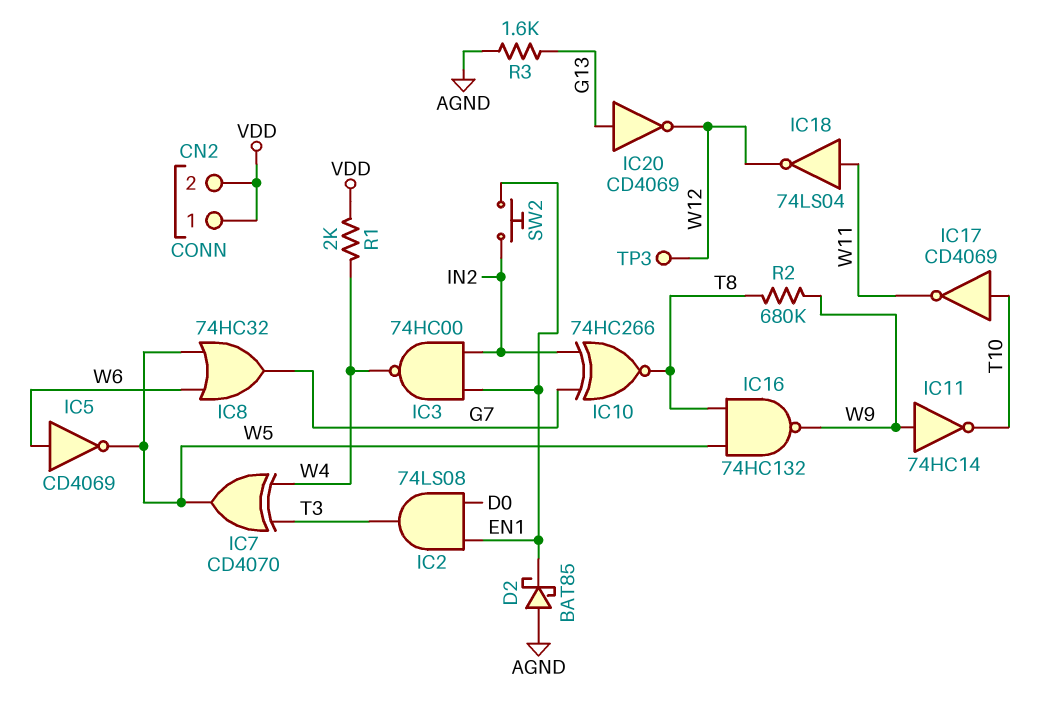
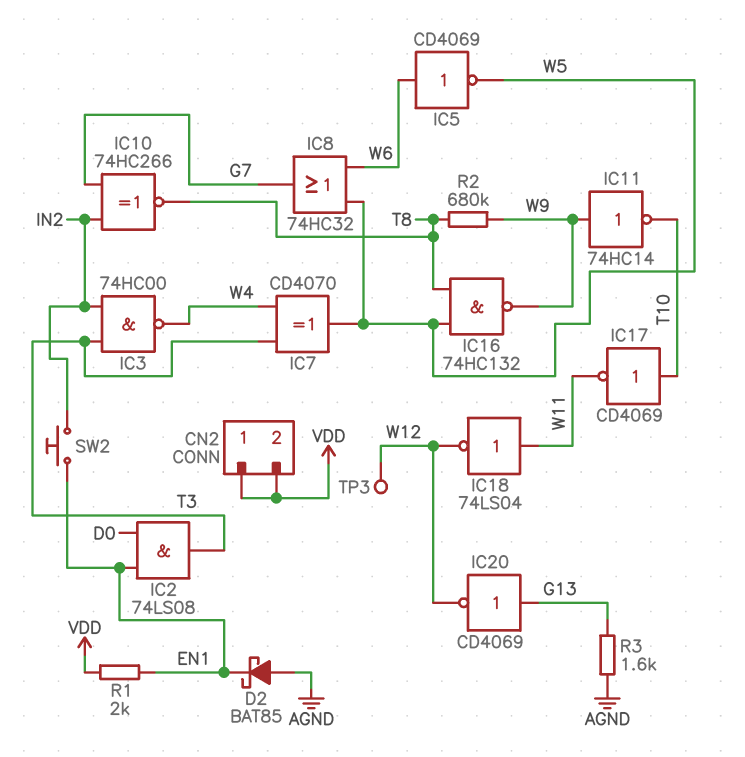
IC3: NAND 74HC00 (in EN1, in IN2, out W4) -> NAND 74HC00 (in IN2, in T3, out W4)
R1: 2k (VDD, W4) -> 2k (EN1, VDD)

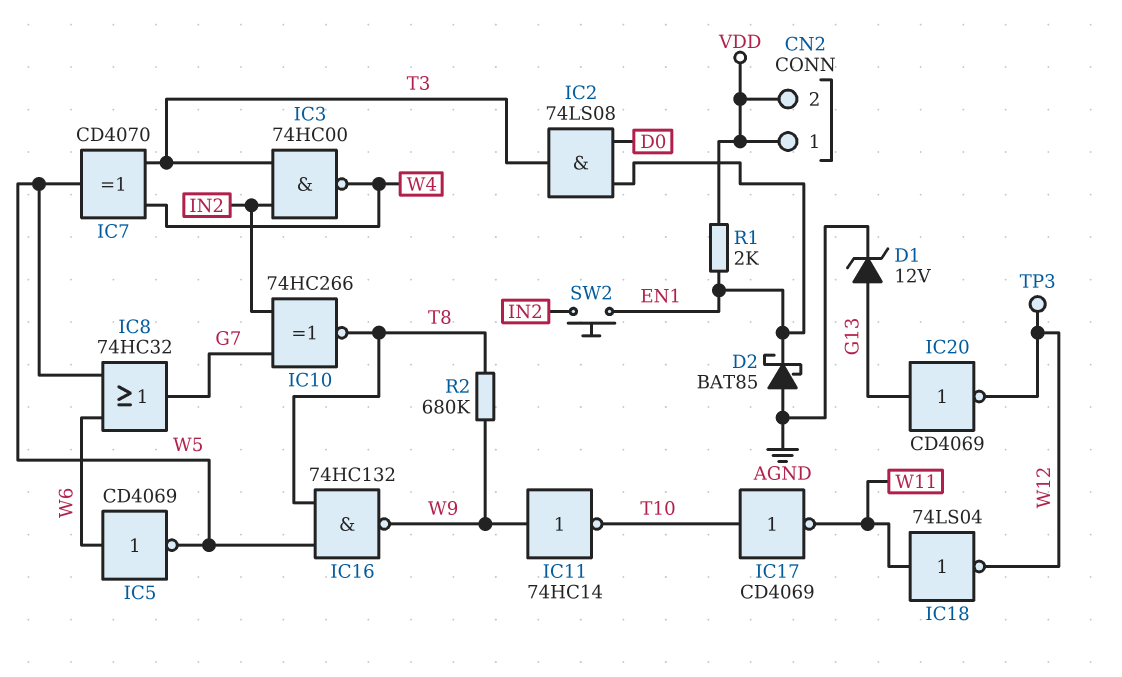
D1: none -> zener 12V (A G13, K AGND)
R3: 1.6k (AGND, G13) -> none

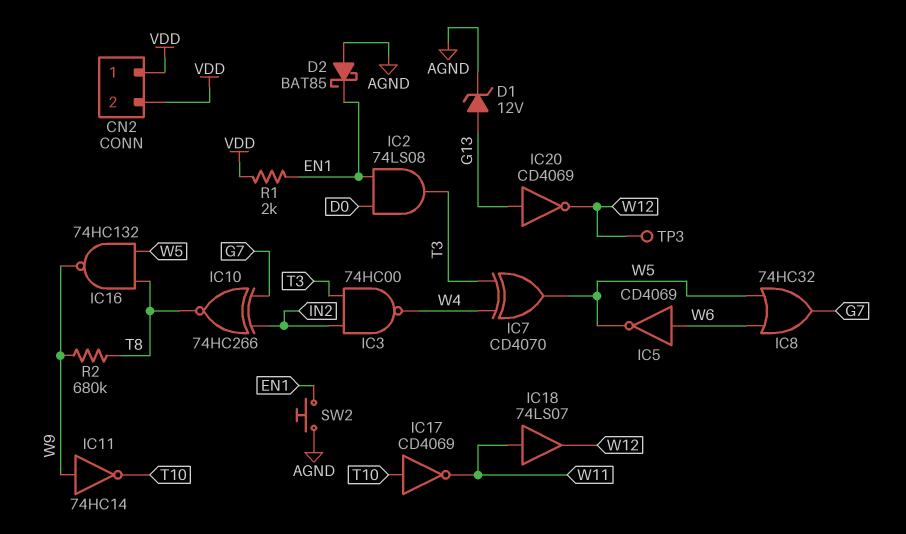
IC18: NOT 74LS04 (in W11, out W12) -> buffer 74LS07 (in W11, out W12)
SW2: button (EN1, IN2) -> button (AGND, EN1)

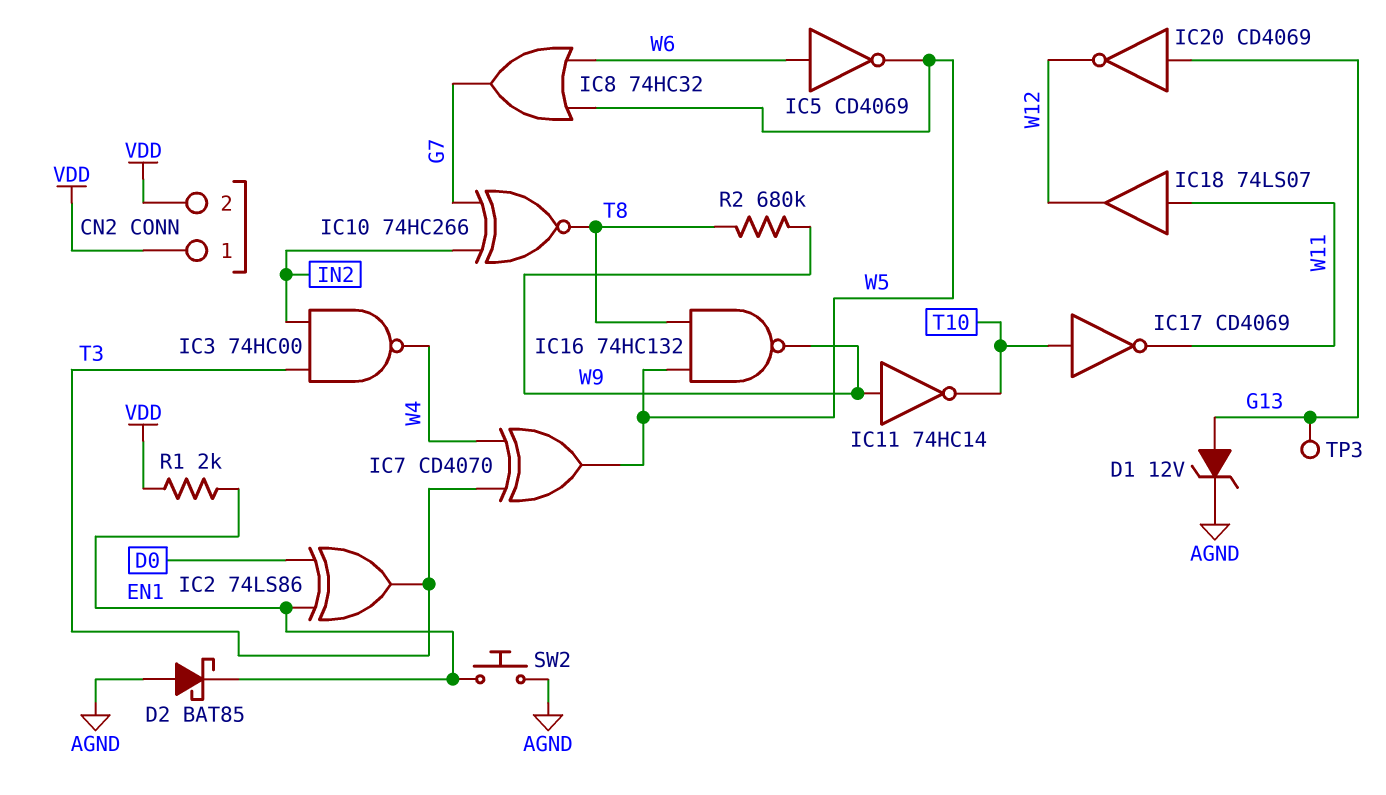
IC2: AND 74LS08 (in D0, in EN1, out T3) -> XOR 74LS86 (in D0, in EN1, out T3)
TP3: test point (W12) -> test point (G13)

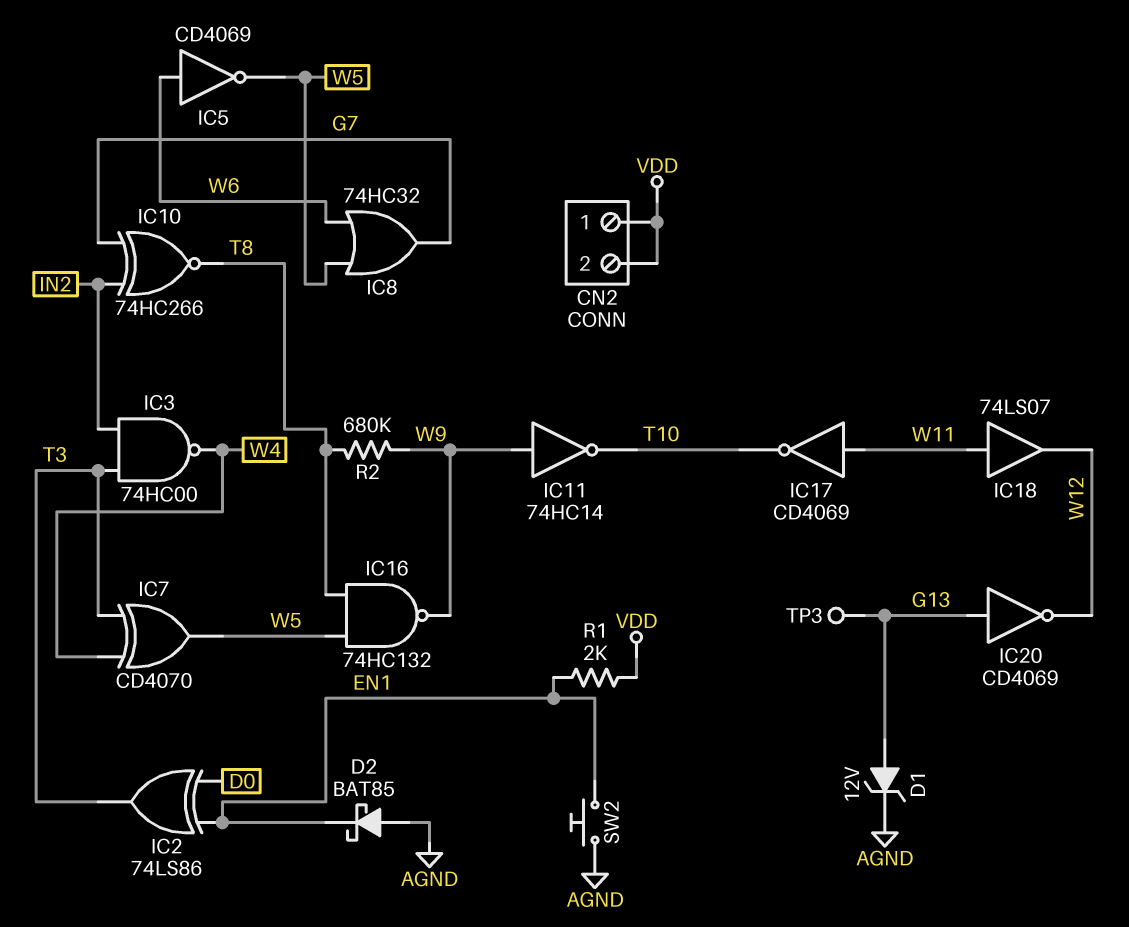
IC17: NOT CD4069 (in T10, out W11) -> NOT CD4069 (in W11, out T10)

